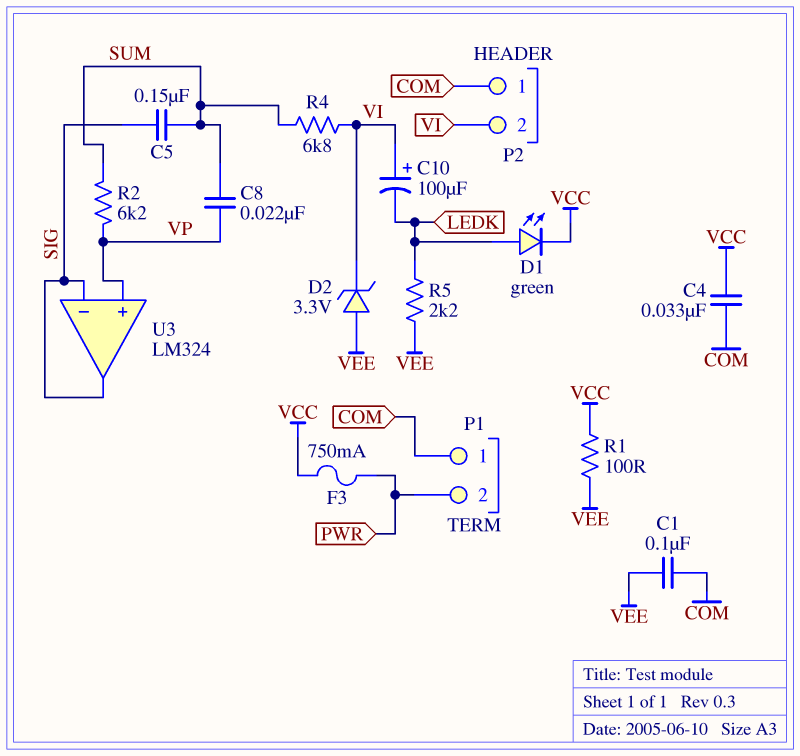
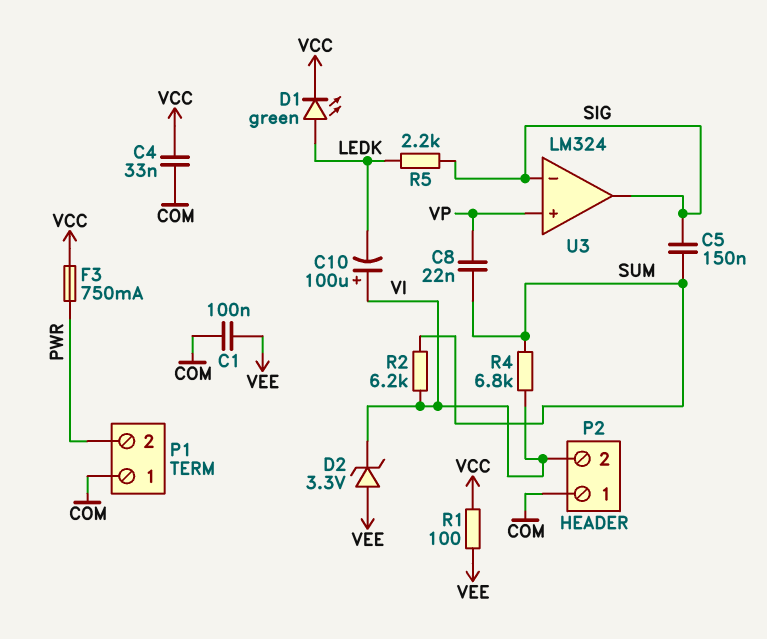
R2: 6.2k (SUM, VP) -> 6.2k (SUM, VI)
R5: 2.2k (LEDK, VEE) -> 2.2k (LEDK, SIG)

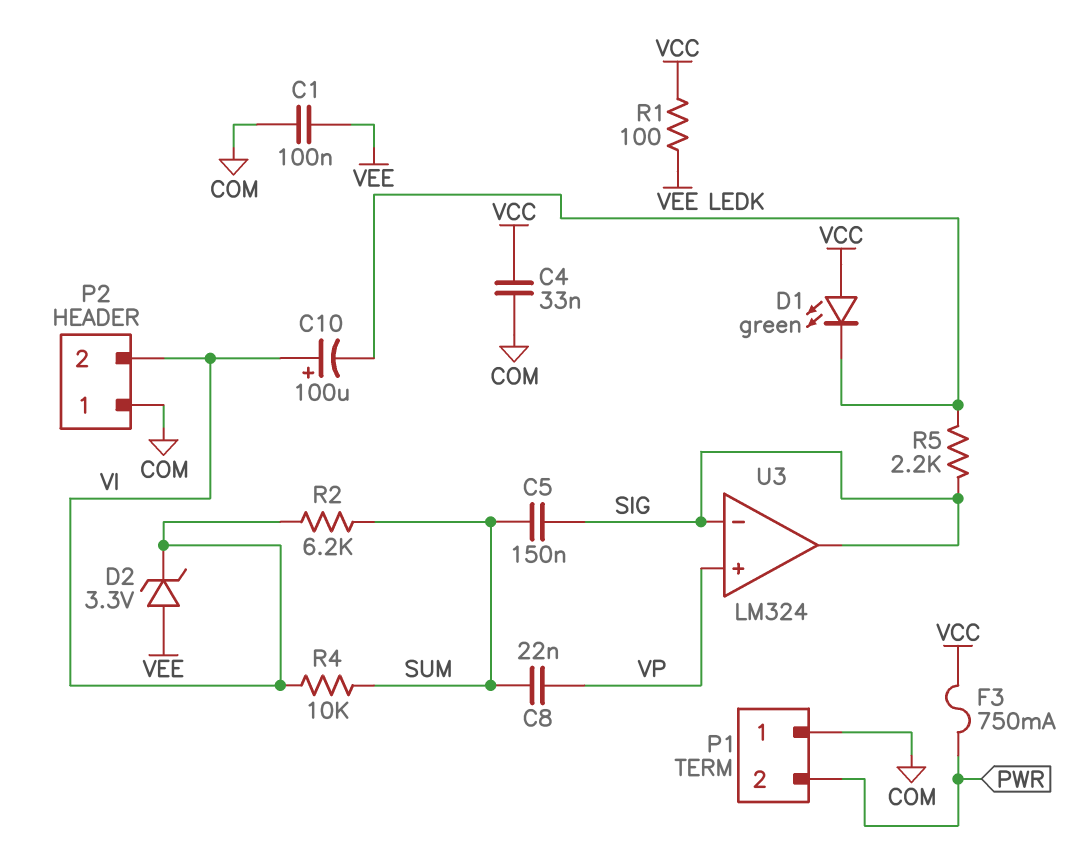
D1: LED green (A LEDK, K VCC) -> LED green (A VCC, K LEDK)
R4: 6.8k (SUM, VI) -> 10k (SUM, VI)

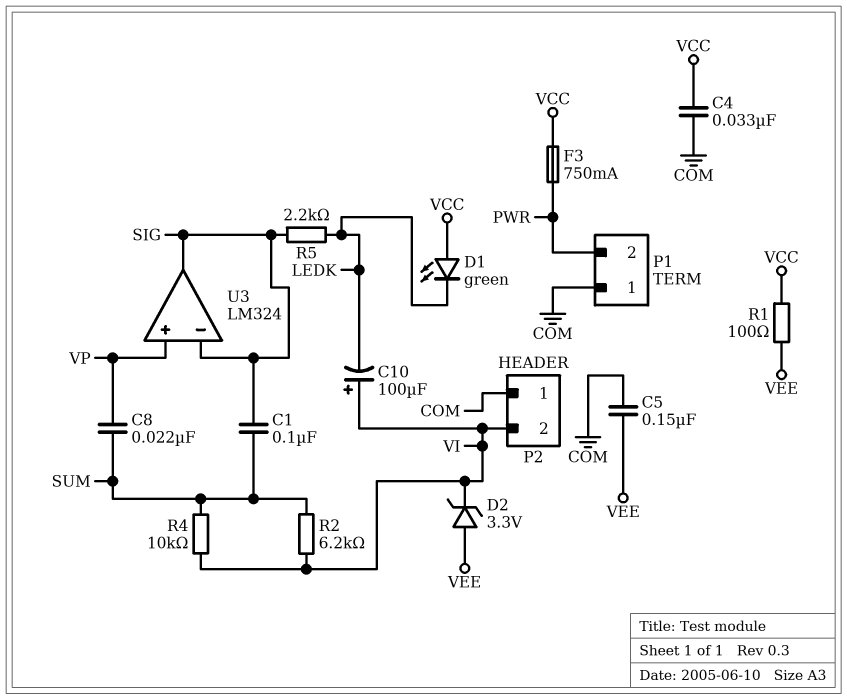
C1: 100nF (COM, VEE) -> 100nF (SIG, SUM)
C5: 150nF (SIG, SUM) -> 150nF (COM, VEE)

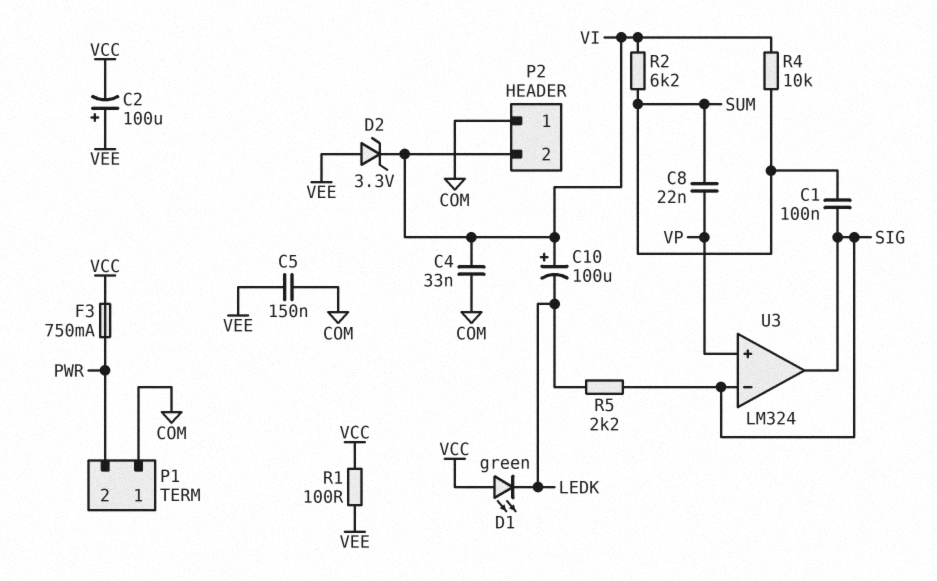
C2: none -> 100uF (plus VEE, minus VCC)
C4: 33nF (COM, VCC) -> 33nF (COM, VI)

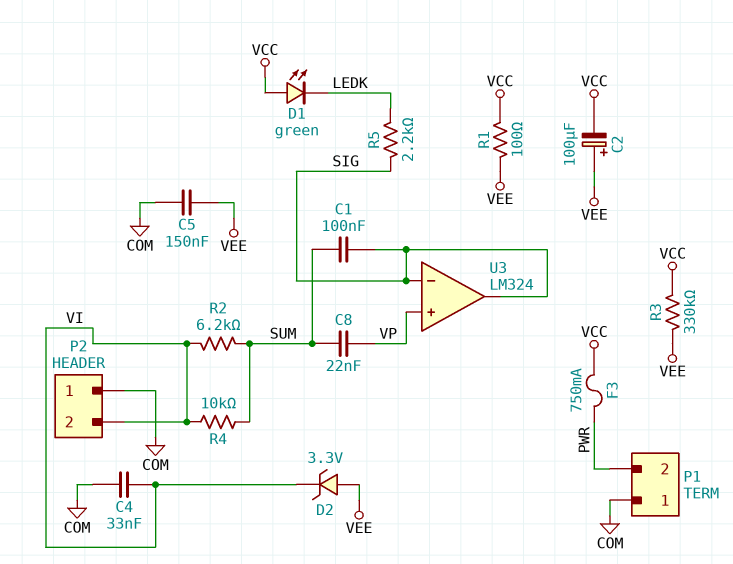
C10: 100uF (plus VI, minus LEDK) -> none
R3: none -> 330k (VCC, VEE)

